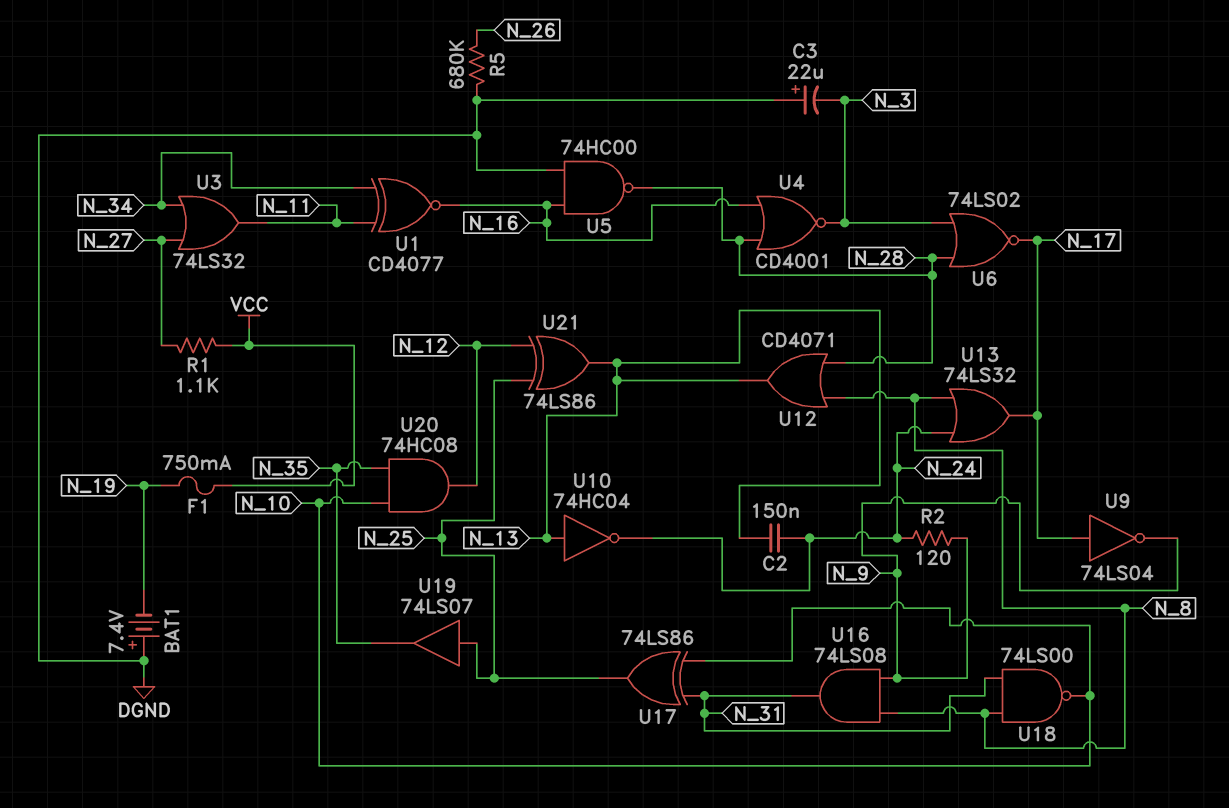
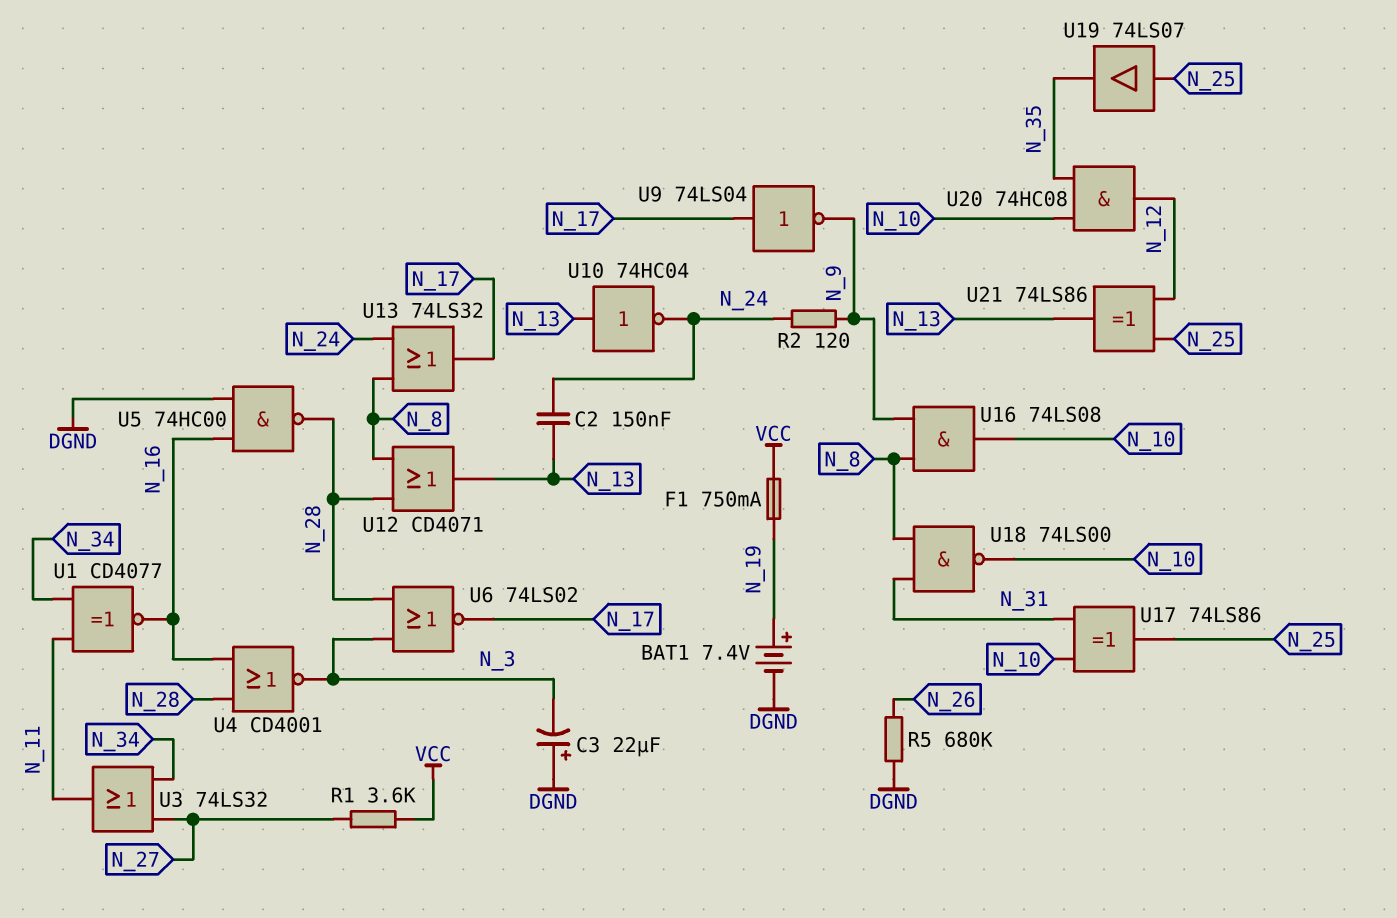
BAT1: 7.4V (plus DGND, minus N_19) -> 7.4V (plus N_19, minus DGND)
R1: 1.1k (N_27, VCC) -> 3.6k (N_27, VCC)
U16: AND 74LS08 (in N_8, in N_9, out N_31) -> AND 74LS08 (in N_8, in N_9, out N_10)

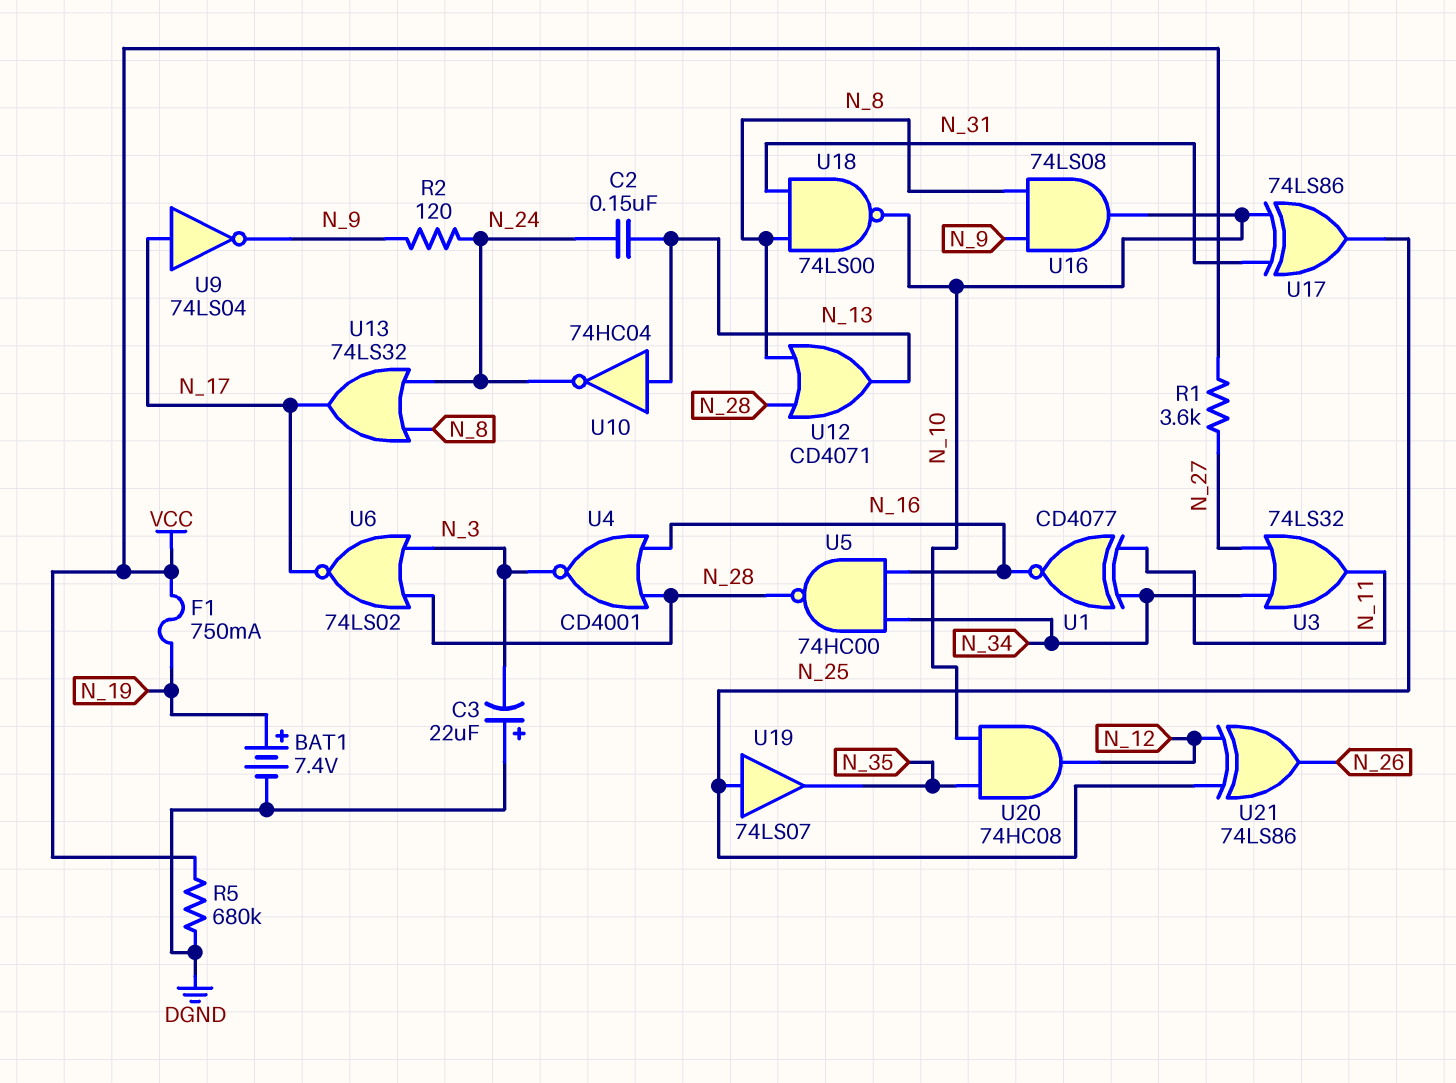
R5: 680k (DGND, N_26) -> 680k (DGND, VCC)
U5: NAND 74HC00 (in DGND, in N_16, out N_28) -> NAND 74HC00 (in N_16, in N_34, out N_28)
U21: XOR 74LS86 (in N_12, in N_25, out N_13) -> XOR 74LS86 (in N_12, in N_25, out N_26)

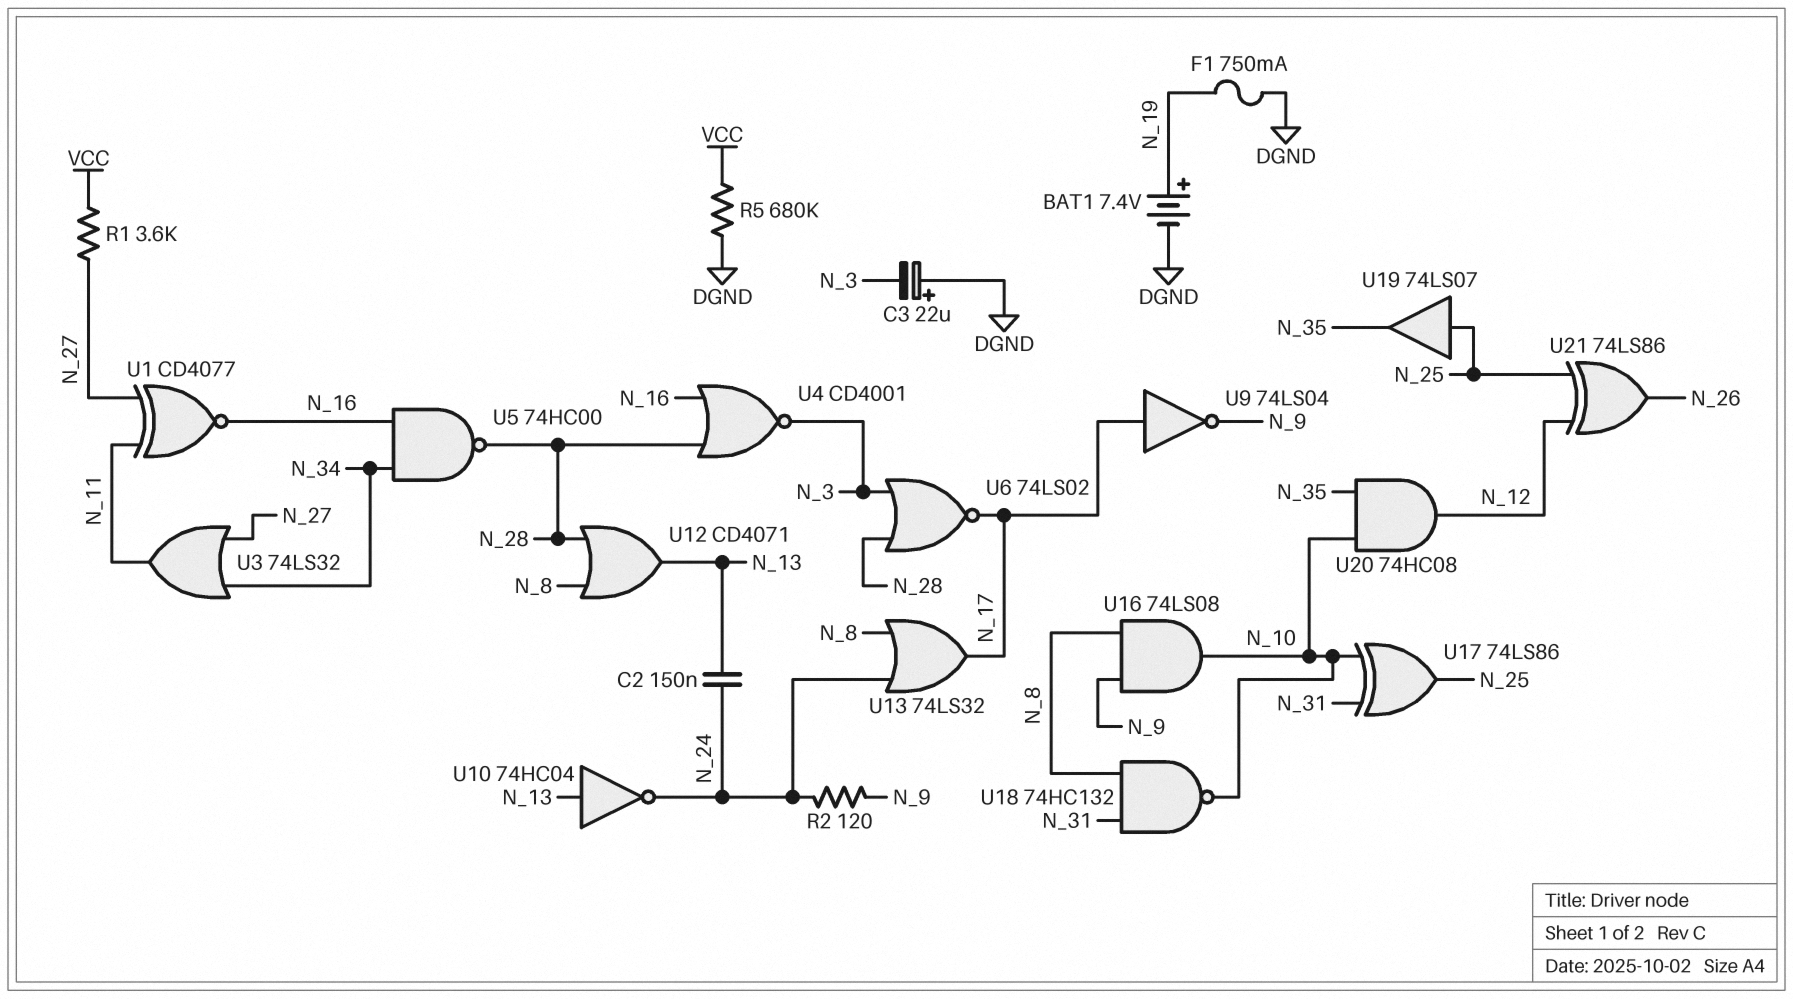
F1: 750mA (N_19, VCC) -> 750mA (DGND, N_19)
U1: XNOR CD4077 (in N_11, in N_34, out N_16) -> XNOR CD4077 (in N_11, in N_27, out N_16)
U18: NAND 74LS00 (in N_8, in N_31, out N_10) -> NAND 74HC132 (in N_8, in N_31, out N_10)

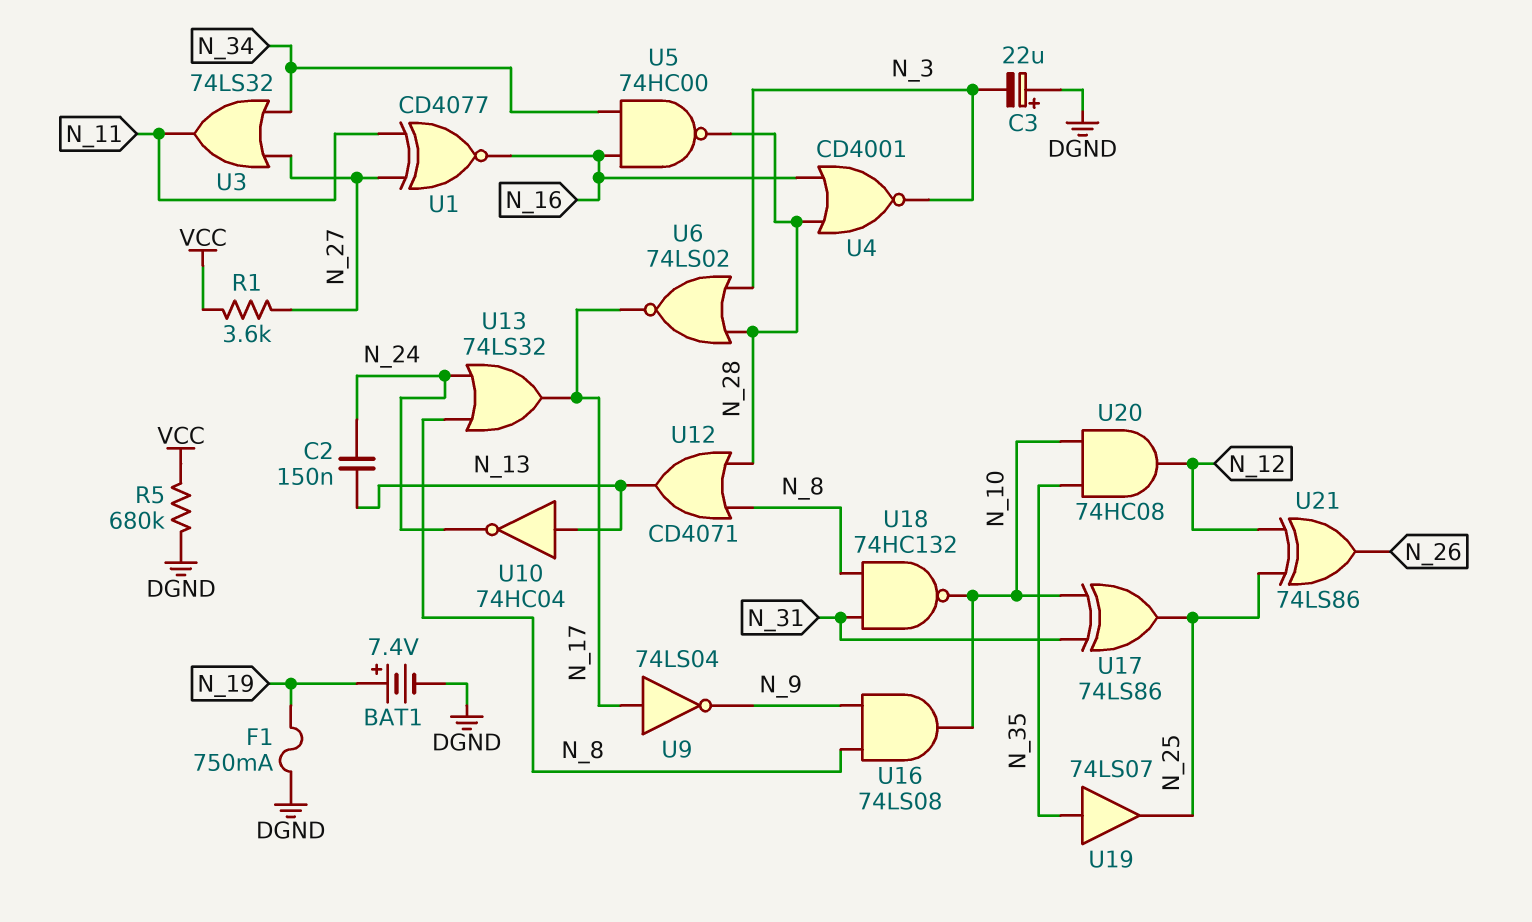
R2: 120 (N_9, N_24) -> none
U19: buffer 74LS07 (in N_25, out N_35) -> buffer 74LS07 (in N_35, out N_25)

